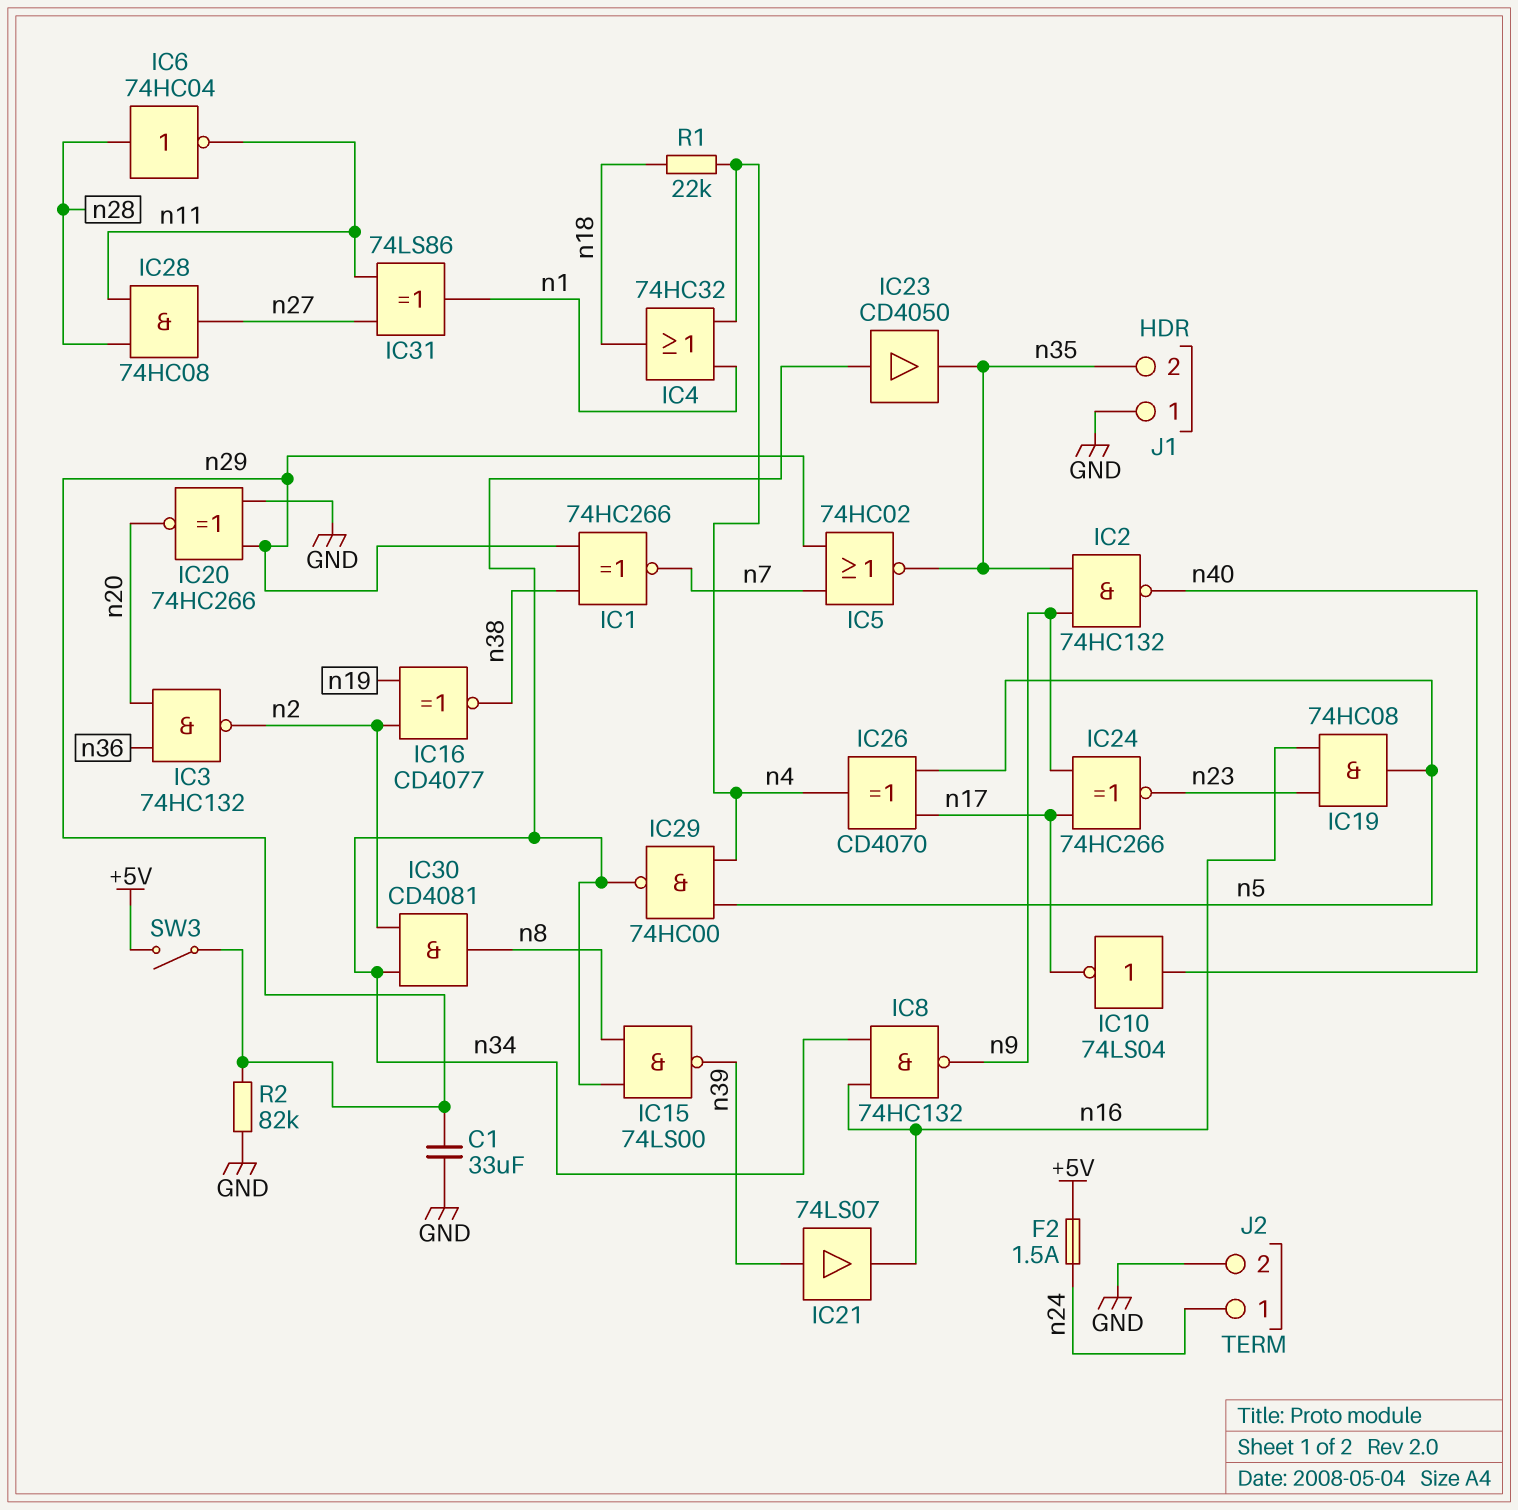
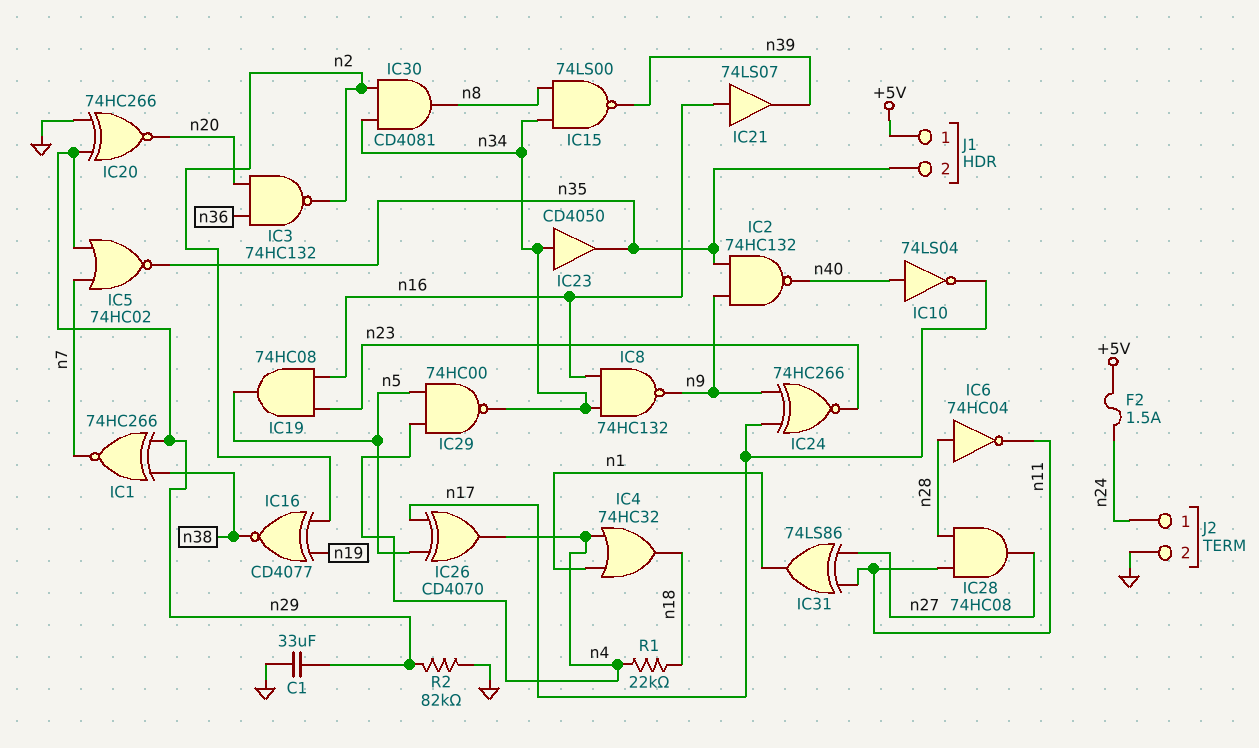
IC21: buffer 74LS07 (in n39, out n16) -> buffer 74LS07 (in n16, out n39)
J1 pin 1: GND -> +5V
SW3: switch (+5V, n29) -> none

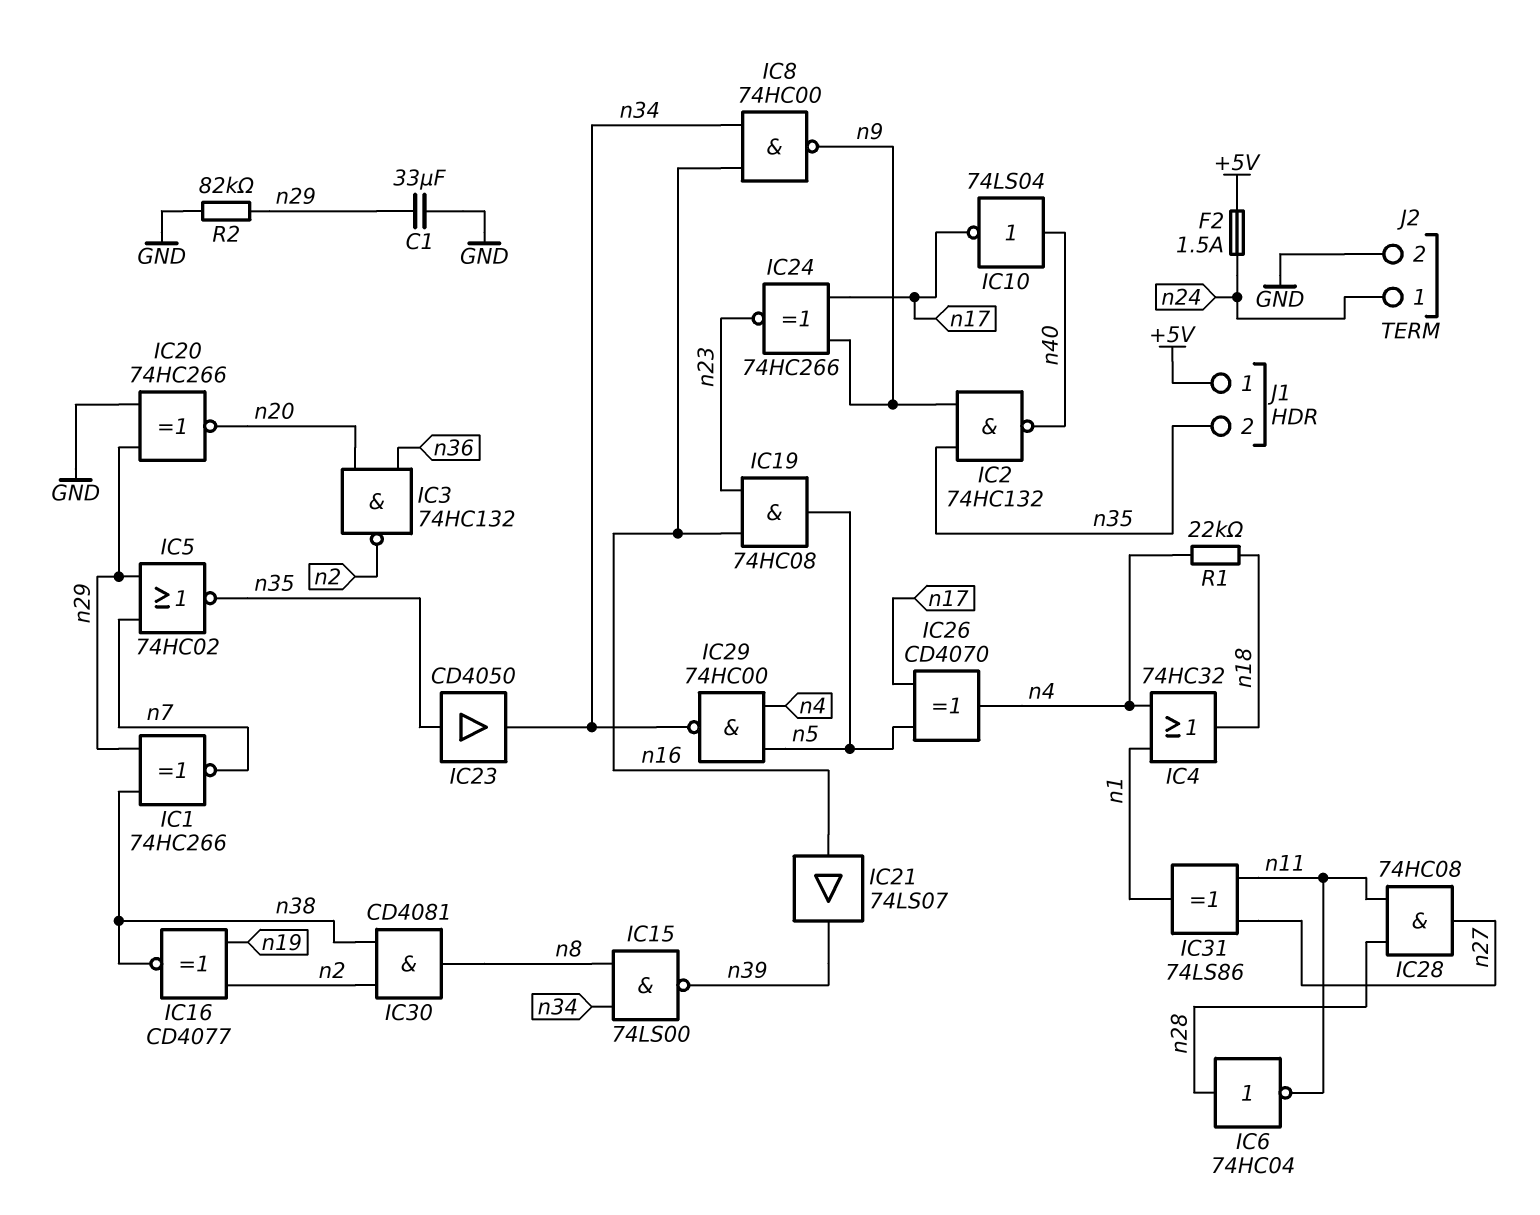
IC8: NAND 74HC132 (in n16, in n34, out n9) -> NAND 74HC00 (in n16, in n34, out n9)
IC23: buffer CD4050 (in n34, out n35) -> buffer CD4050 (in n35, out n34)
IC30: AND CD4081 (in n2, in n34, out n8) -> AND CD4081 (in n2, in n38, out n8)

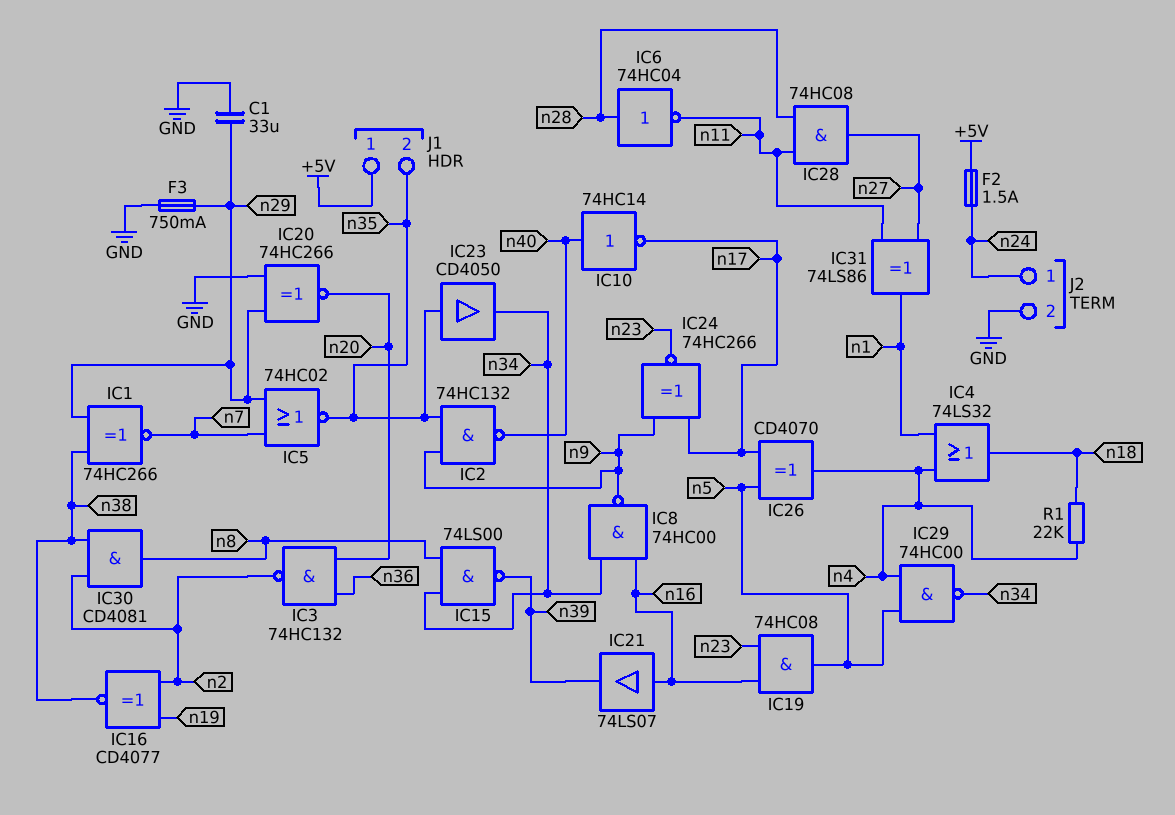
F3: none -> 750mA (GND, n29)
IC4: OR 74HC32 (in n1, in n4, out n18) -> OR 74LS32 (in n1, in n4, out n18)
IC10: NOT 74LS04 (in n40, out n17) -> NOT 74HC14 (in n40, out n17)
R2: 82k (GND, n29) -> none

